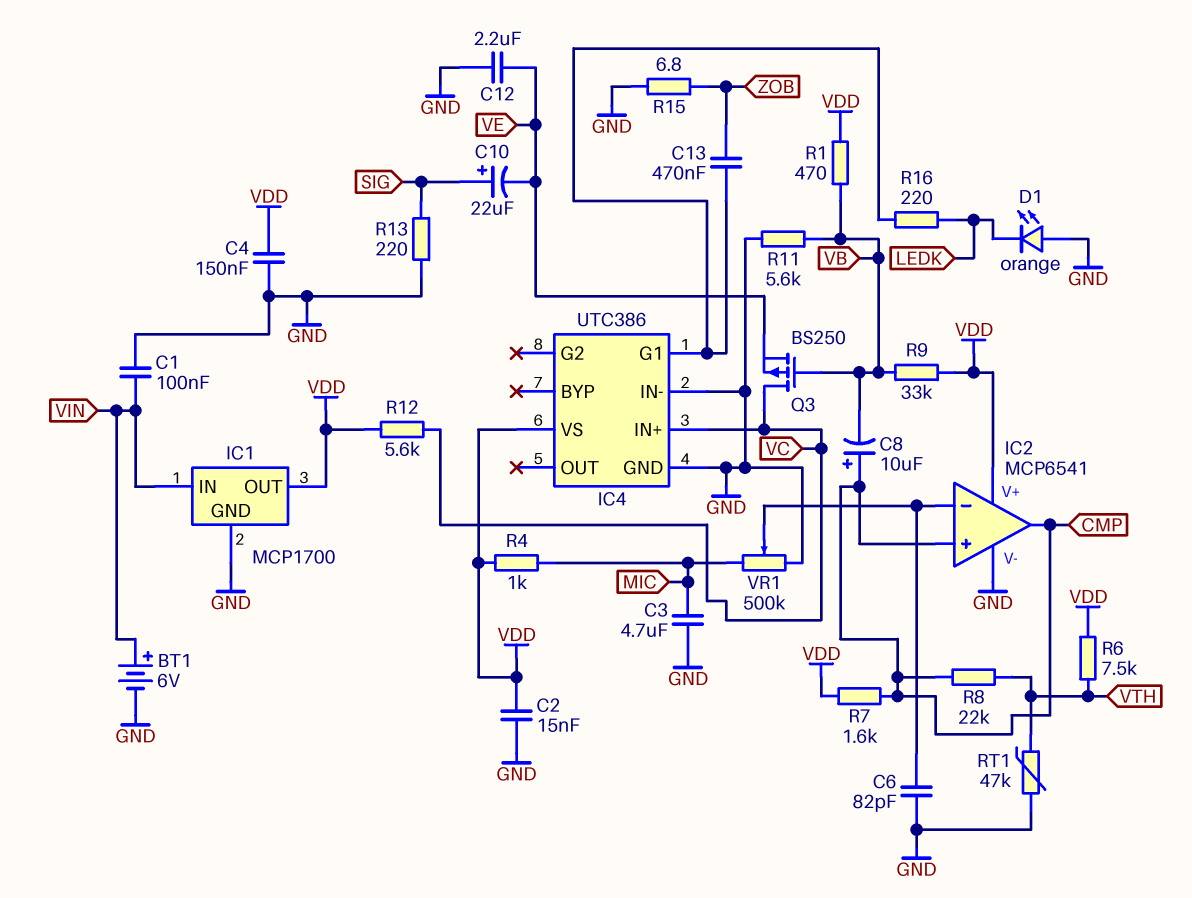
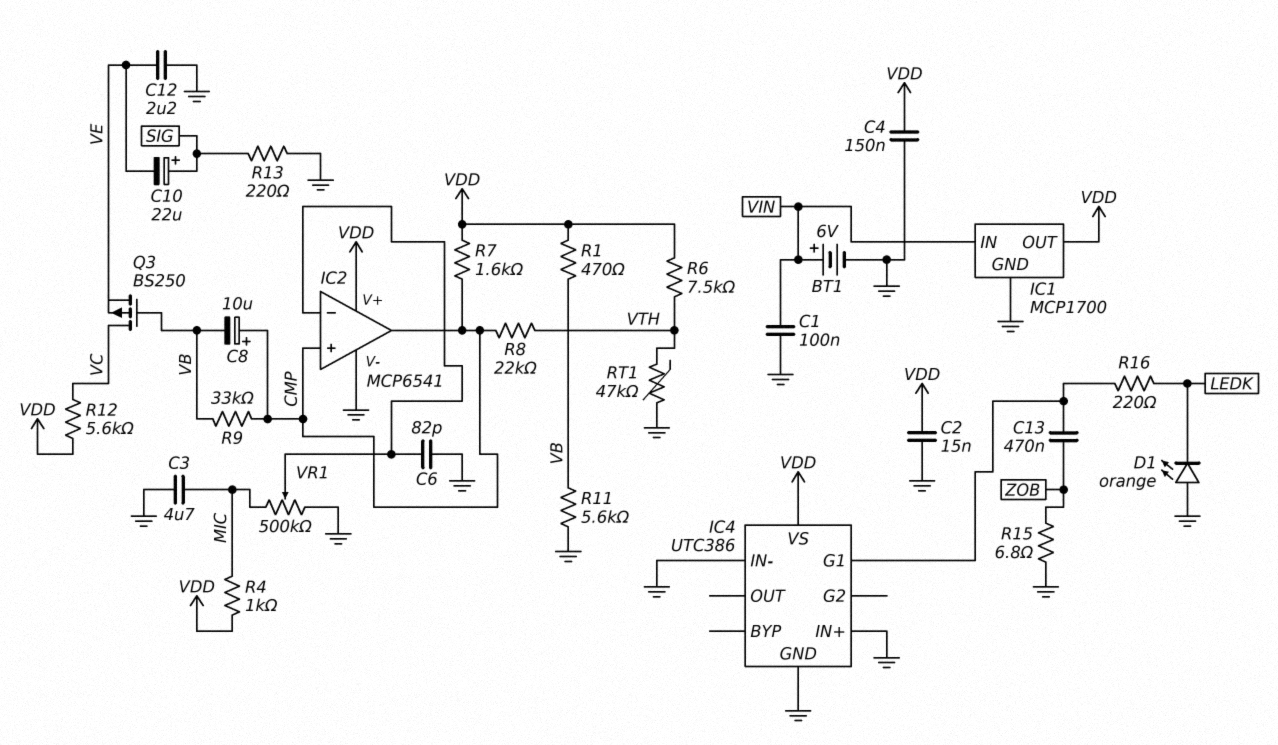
IC4 pin IN+: VC -> GND
R9: 33k (VB, VDD) -> 33k (CMP, VB)

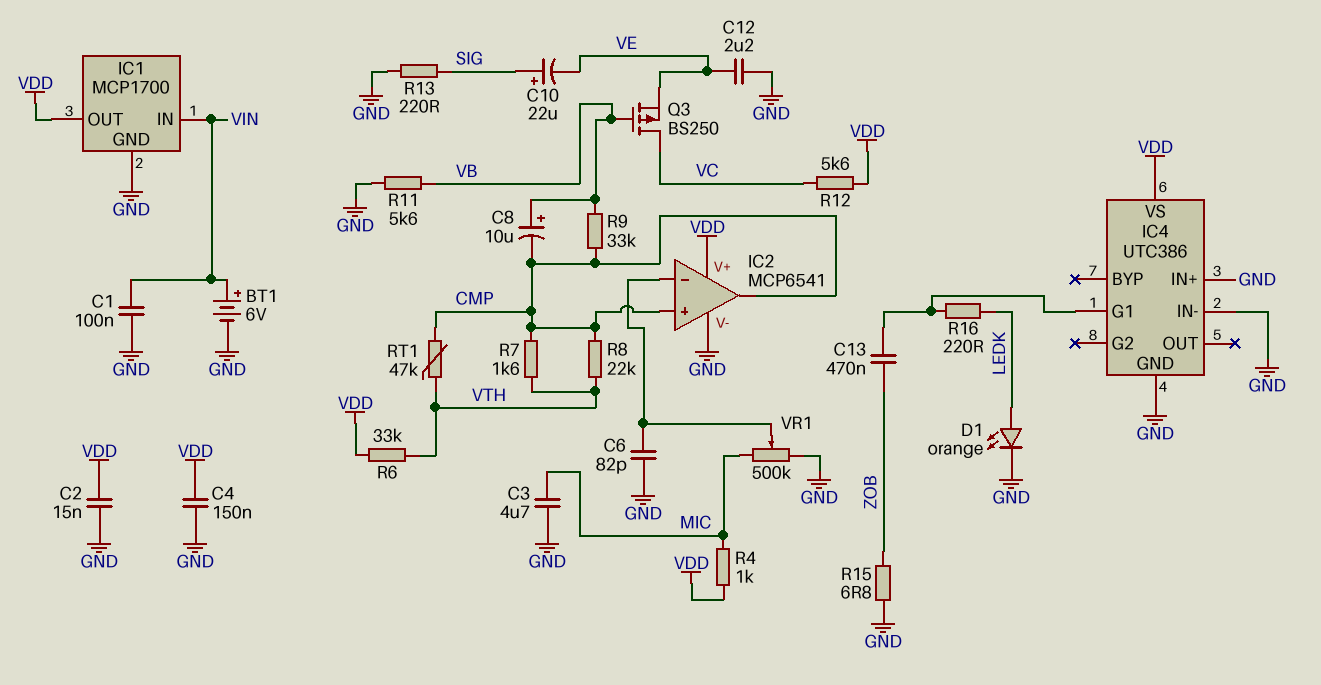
C8: 10uF (plus CMP, minus VB) -> 10uF (plus VB, minus CMP)
D1: LED orange (A GND, K LEDK) -> LED orange (A LEDK, K GND)
R1: 470 (VB, VDD) -> none
R6: 7.5k (VDD, VTH) -> 33k (VDD, VTH)
R7: 1.6k (CMP, VDD) -> 1.6k (CMP, VTH)
RT1: 47k (GND, VTH) -> 47k (CMP, VTH)

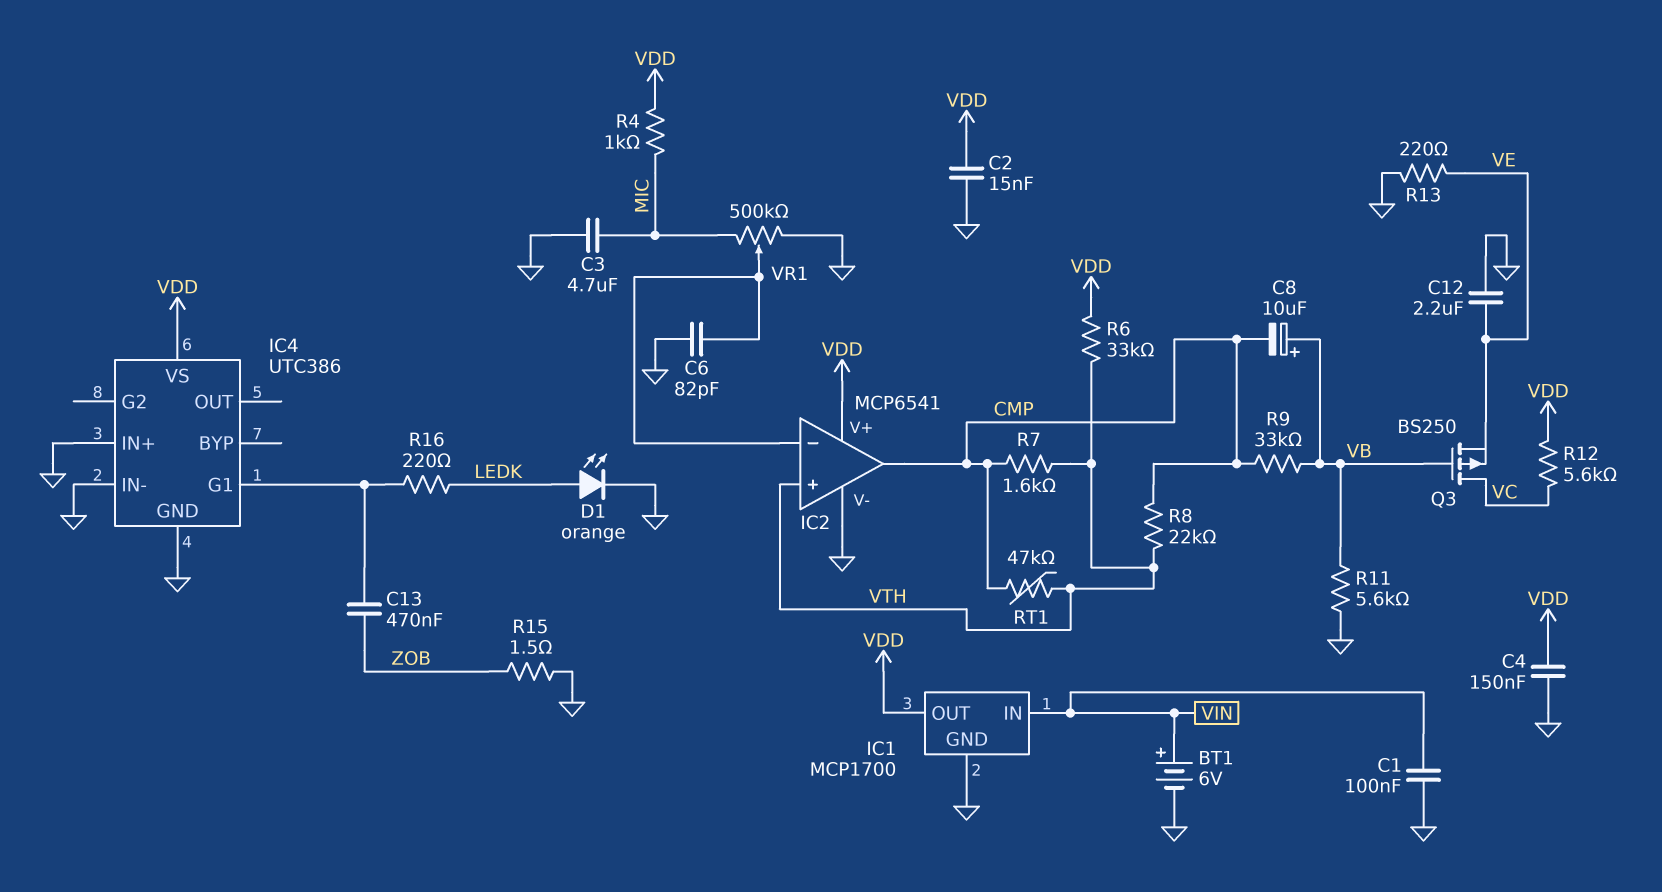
C10: 22uF (plus SIG, minus VE) -> none
IC2 pin in+: CMP -> VTH
R13: 220 (GND, SIG) -> 220 (GND, VE)
R15: 6.8 (GND, ZOB) -> 1.5 (GND, ZOB)

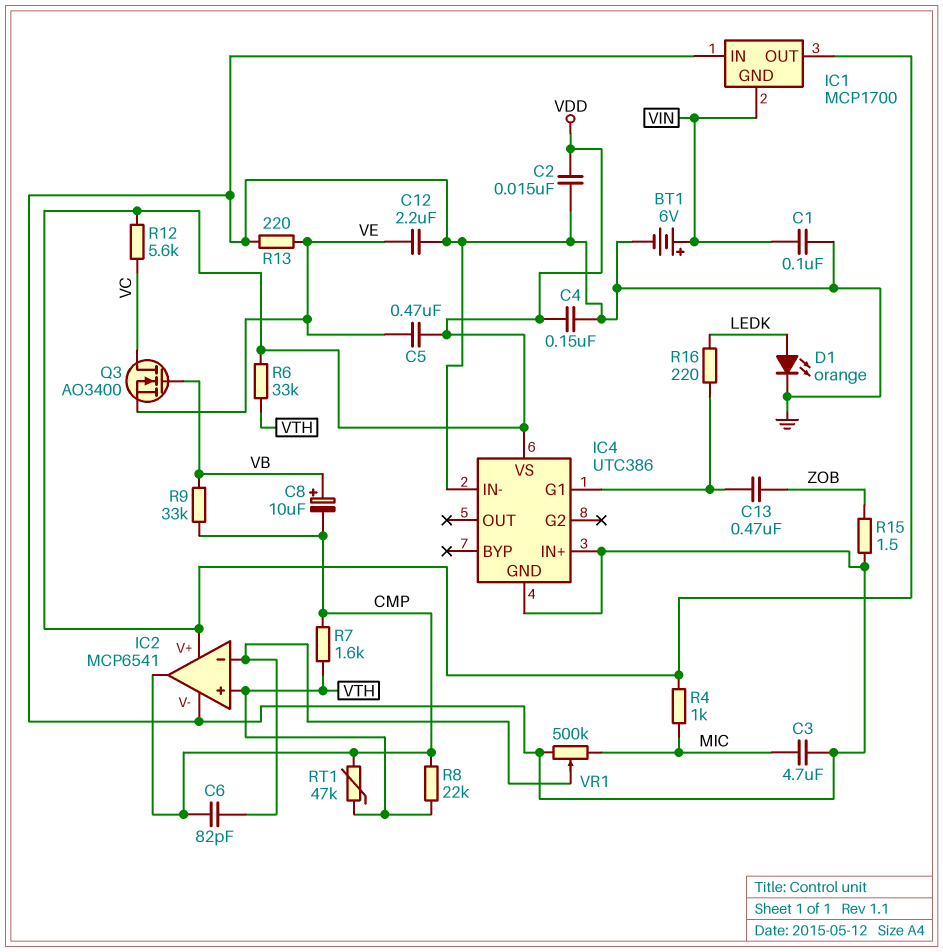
C5: none -> 470nF (VDD, VE)
C6: 82pF (GND, IC2/in-) -> 82pF (CMP, IC2/in-)
IC1 pin GND: GND -> VIN
IC1 pin IN: VIN -> GND
Q3: PMOS BS250 (G VB, D VC, S VE) -> NMOS AO3400 (G VB, D VC, S VE)
R11: 5.6k (GND, VB) -> none

